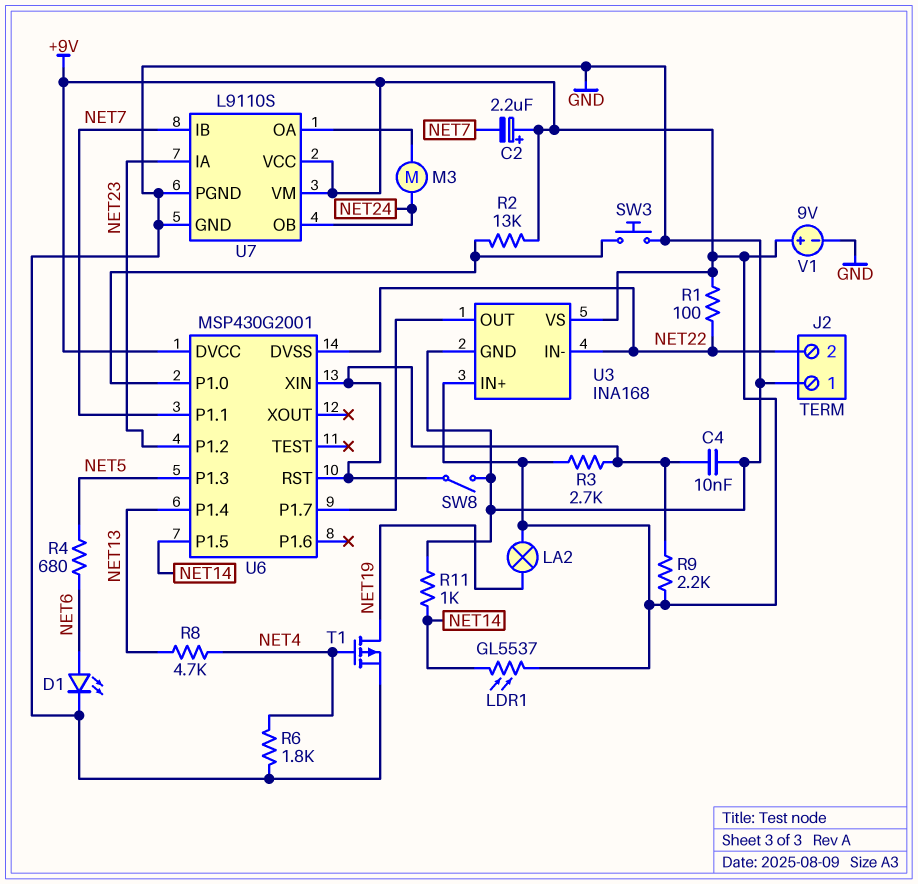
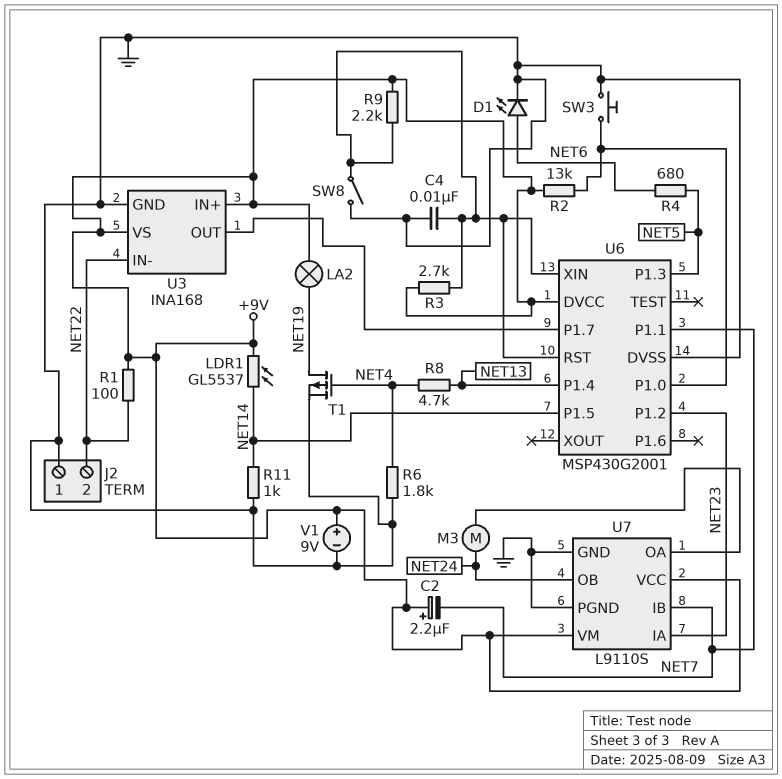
U6 pin DVSS: NET22 -> GND

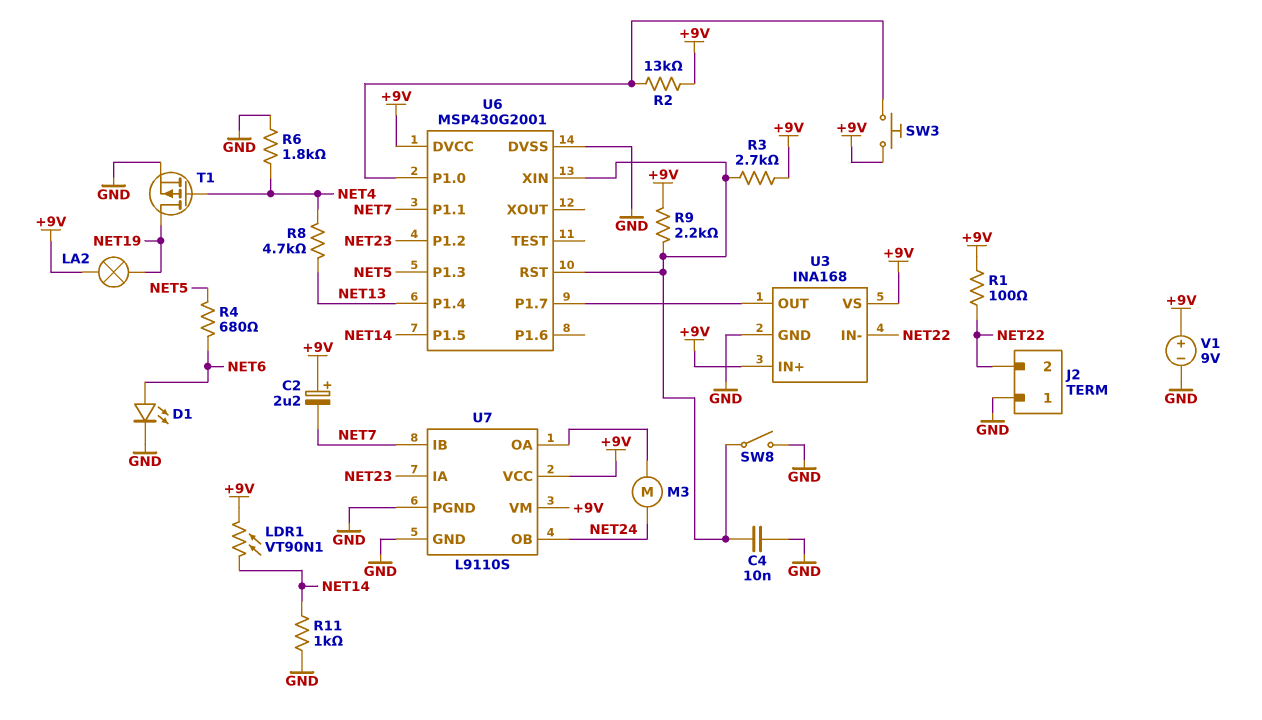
LDR1: GL5537 (+9V, NET14) -> VT90N1 (+9V, NET14)
SW3: button (GND, U6/P1.0) -> button (+9V, U6/P1.0)

